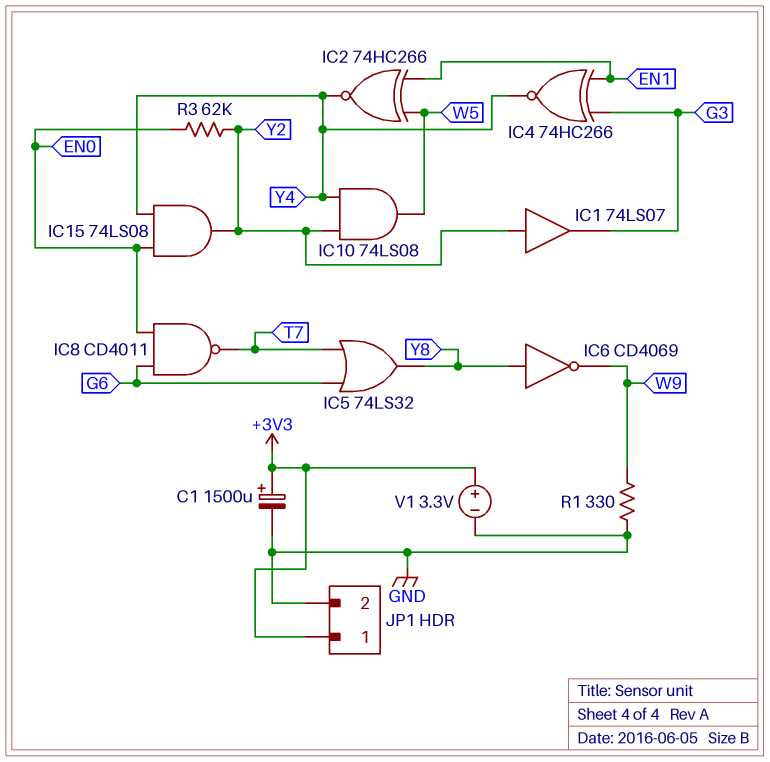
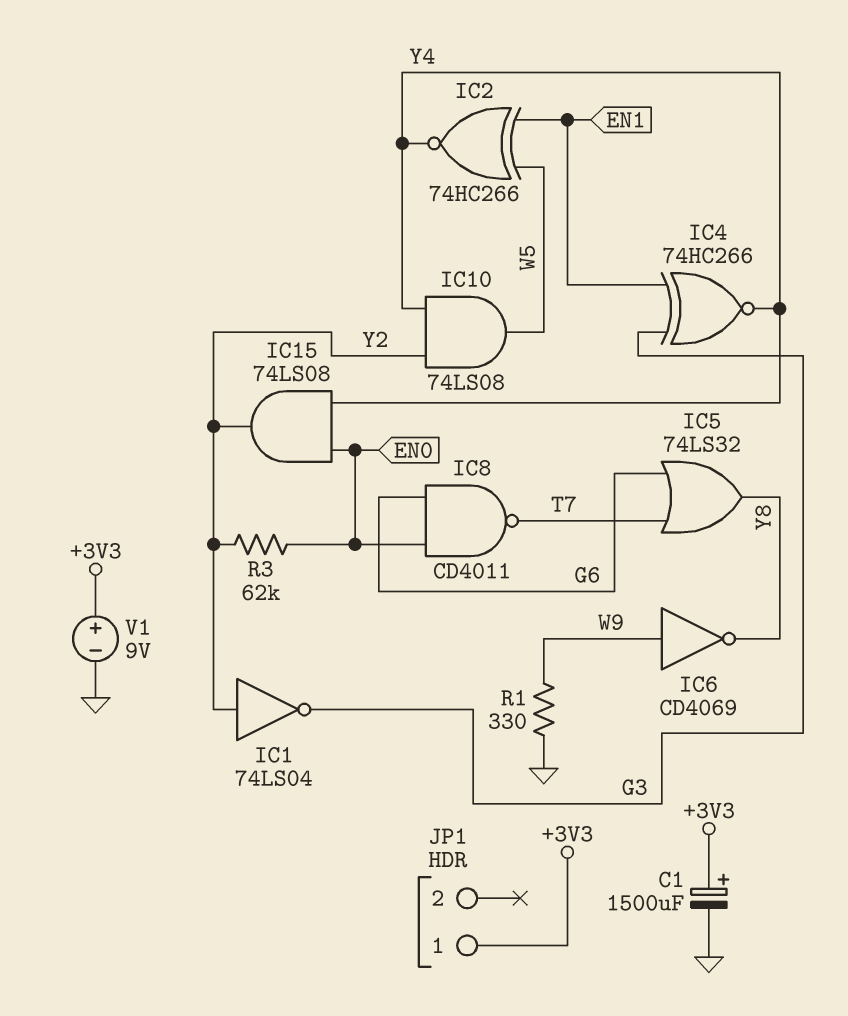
IC1: buffer 74LS07 (in Y2, out G3) -> NOT 74LS04 (in Y2, out G3)
IC6: NOT CD4069 (in Y8, out W9) -> NOT CD4069 (in W9, out Y8)
JP1 pin 2: GND -> none
V1: 3.3V (plus +3V3, minus GND) -> 9V (plus +3V3, minus GND)

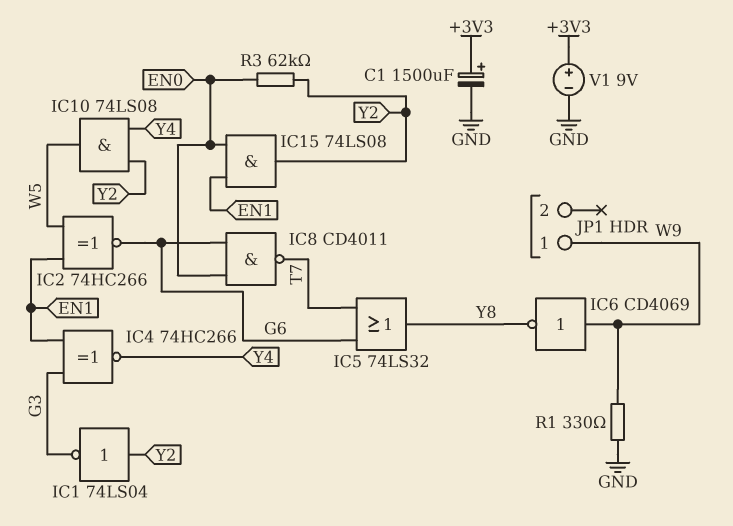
IC2: XNOR 74HC266 (in EN1, in W5, out Y4) -> XNOR 74HC266 (in EN1, in W5, out G6)
IC15: AND 74LS08 (in EN0, in Y4, out Y2) -> AND 74LS08 (in EN0, in EN1, out Y2)
JP1 pin 1: +3V3 -> W9

